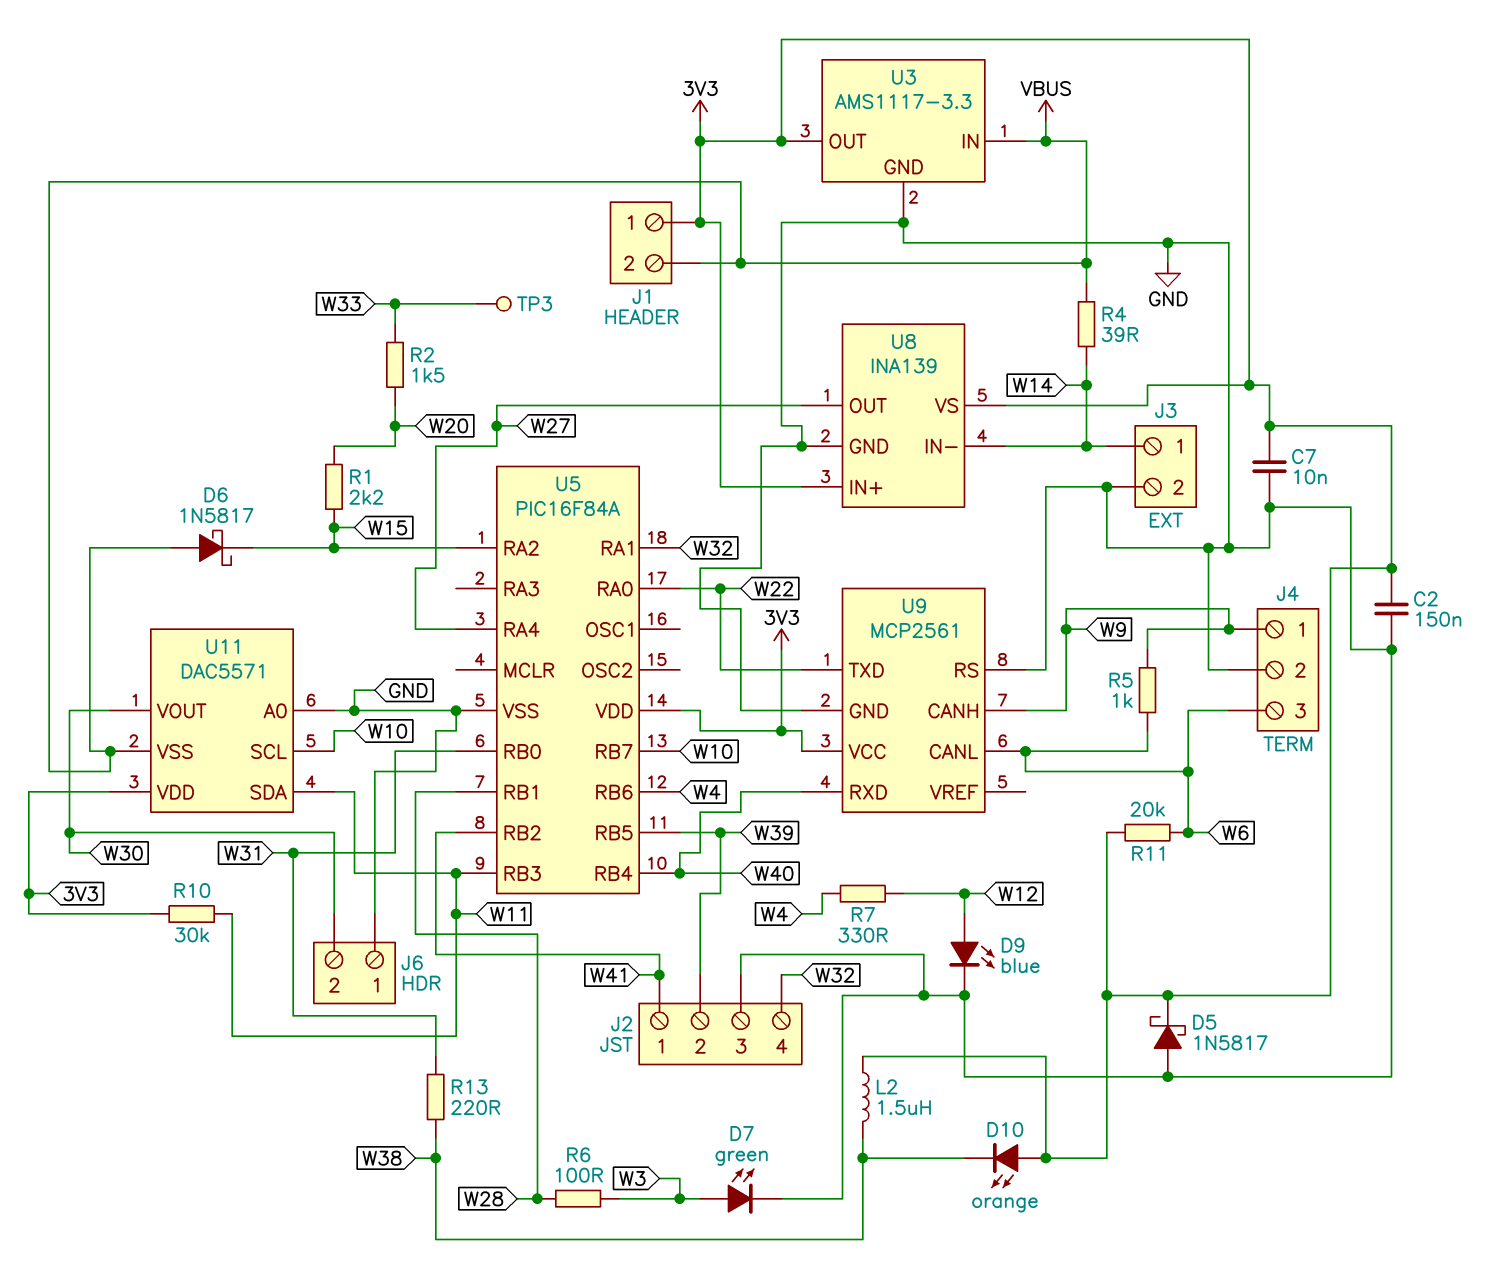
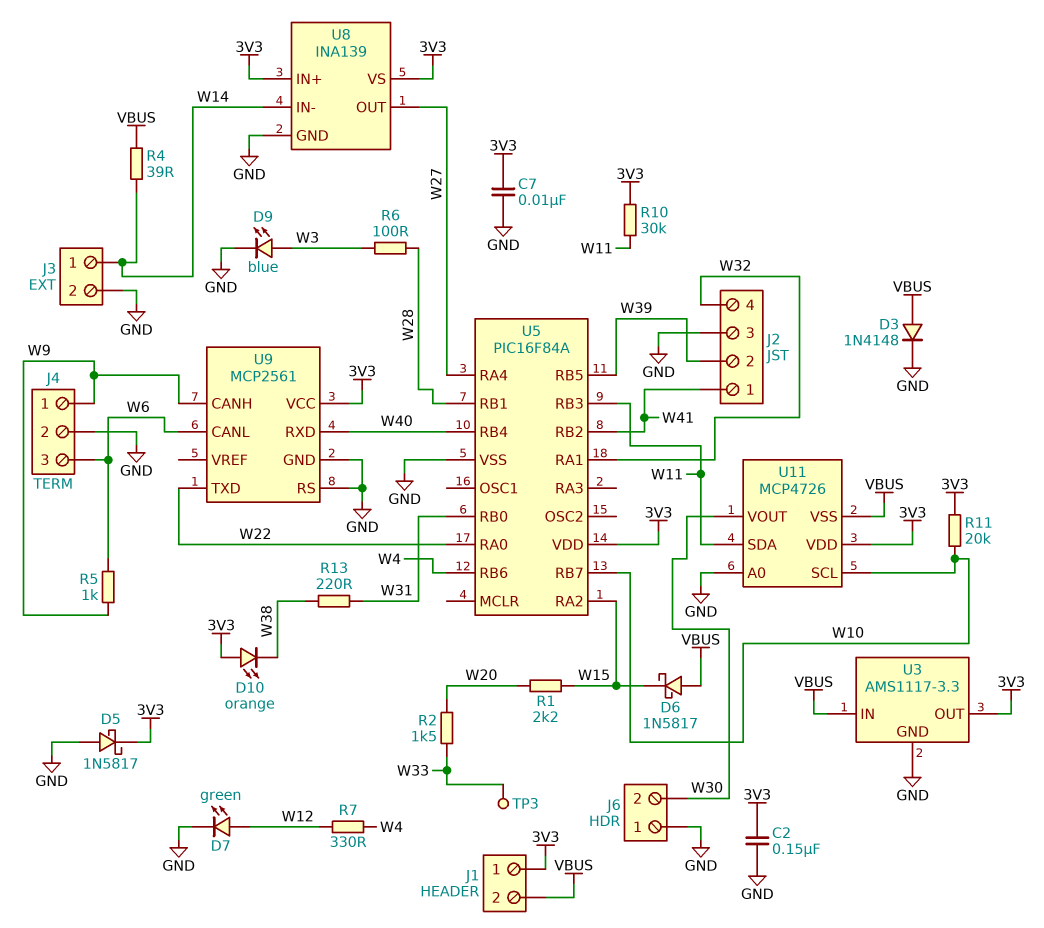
D3: none -> diode 1N4148 (A VBUS, K GND)
D7: LED green (A W3, K GND) -> LED green (A W12, K GND)
D9: LED blue (A W12, K GND) -> LED blue (A W3, K GND)
L2: 1.5uH (3V3, W38) -> none
R11: 20k (3V3, W6) -> 20k (3V3, W10)
U11: DAC5571 -> MCP4726

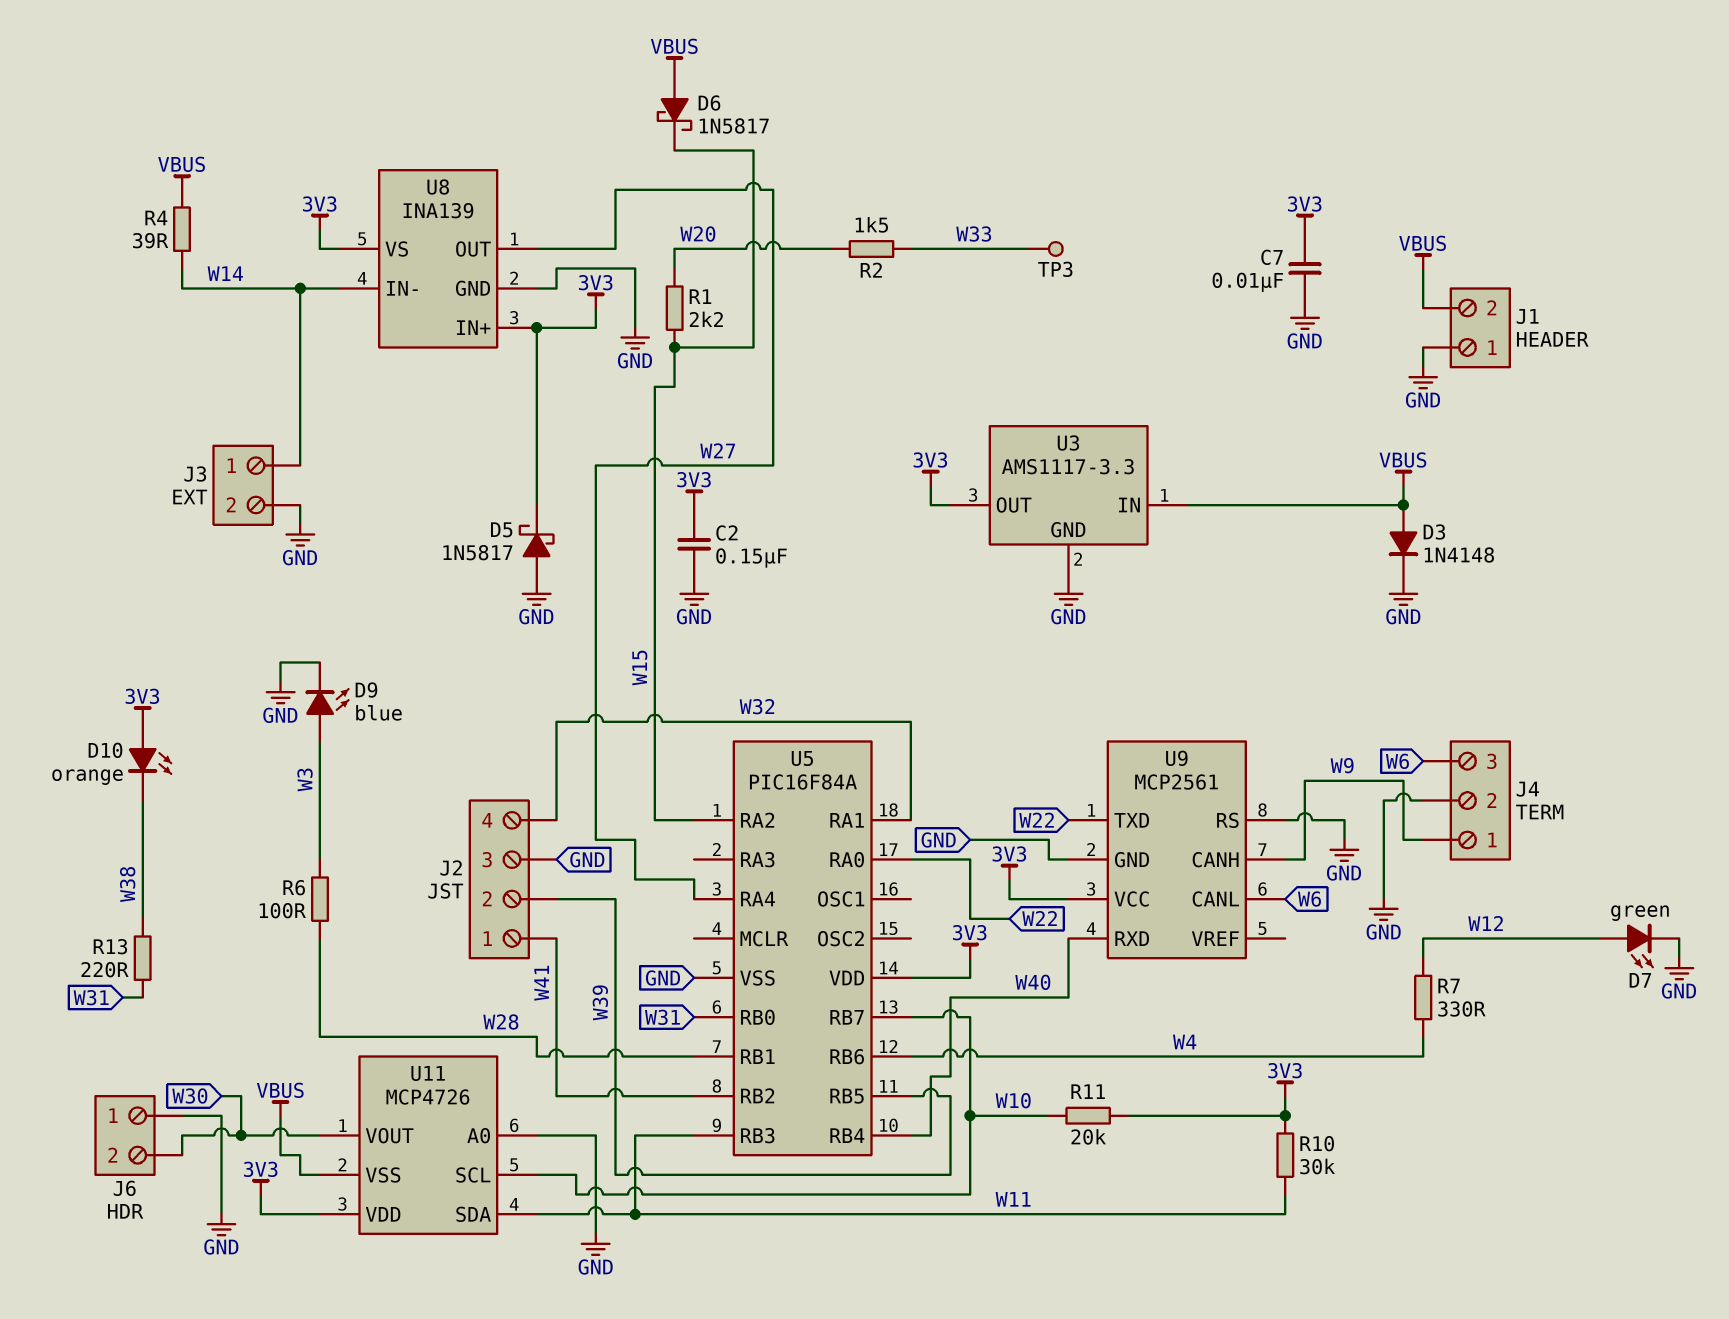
J1 pin 1: 3V3 -> GND
R5: 1k (W6, W9) -> none

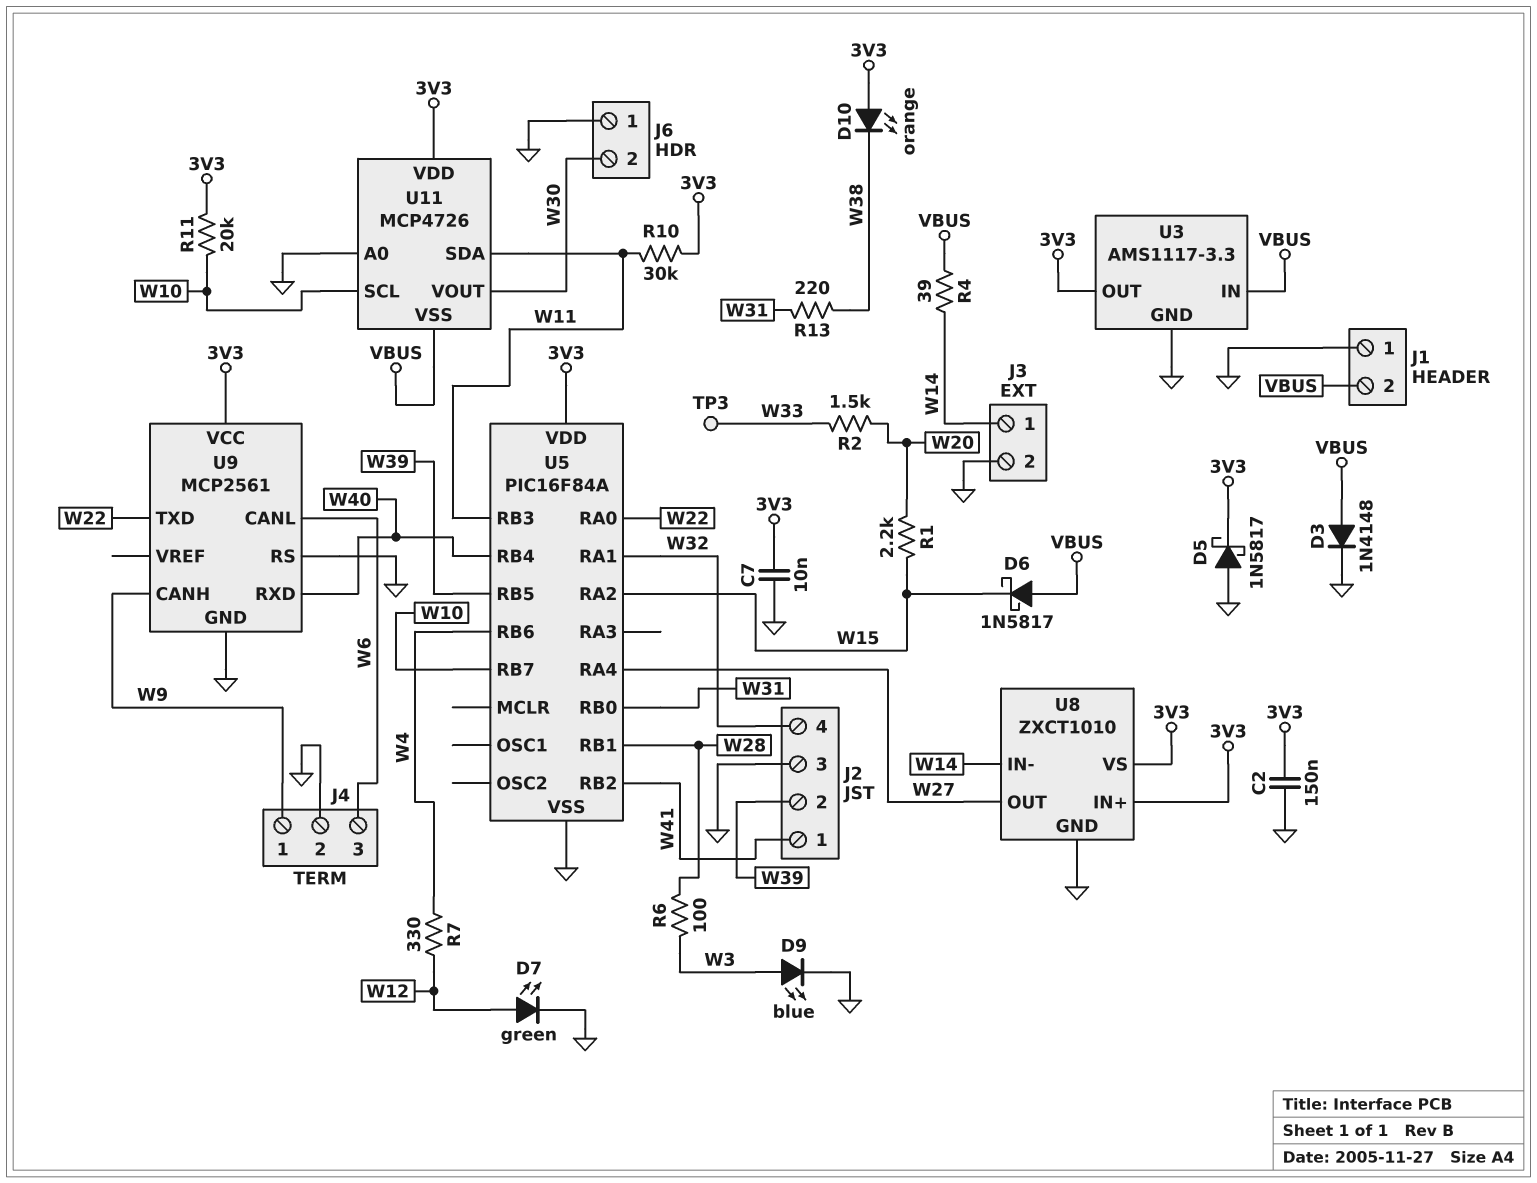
U8: INA139 -> ZXCT1010

